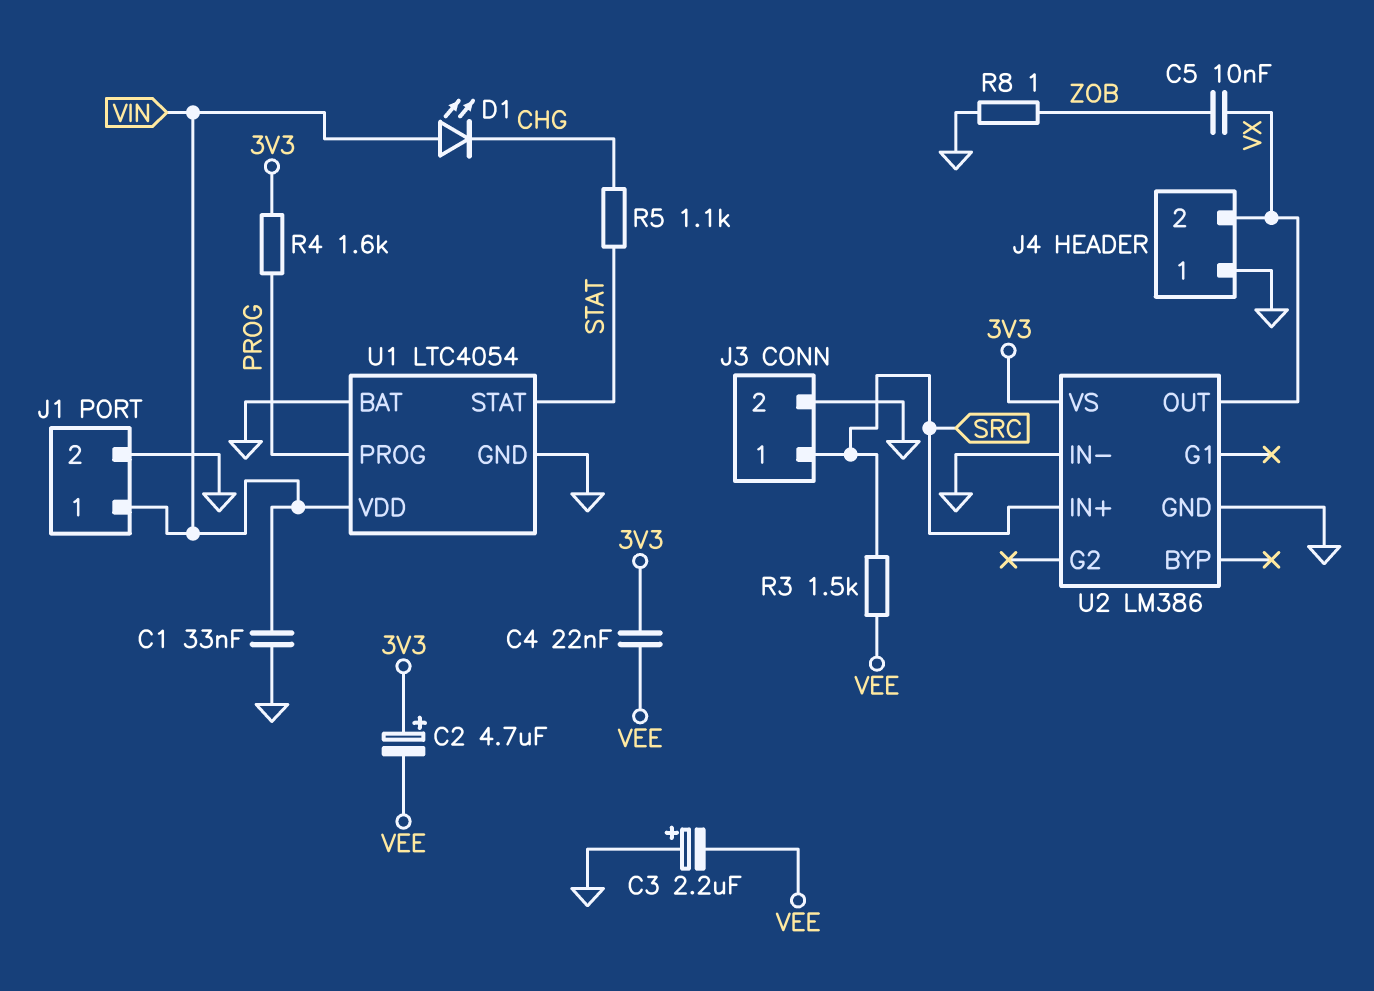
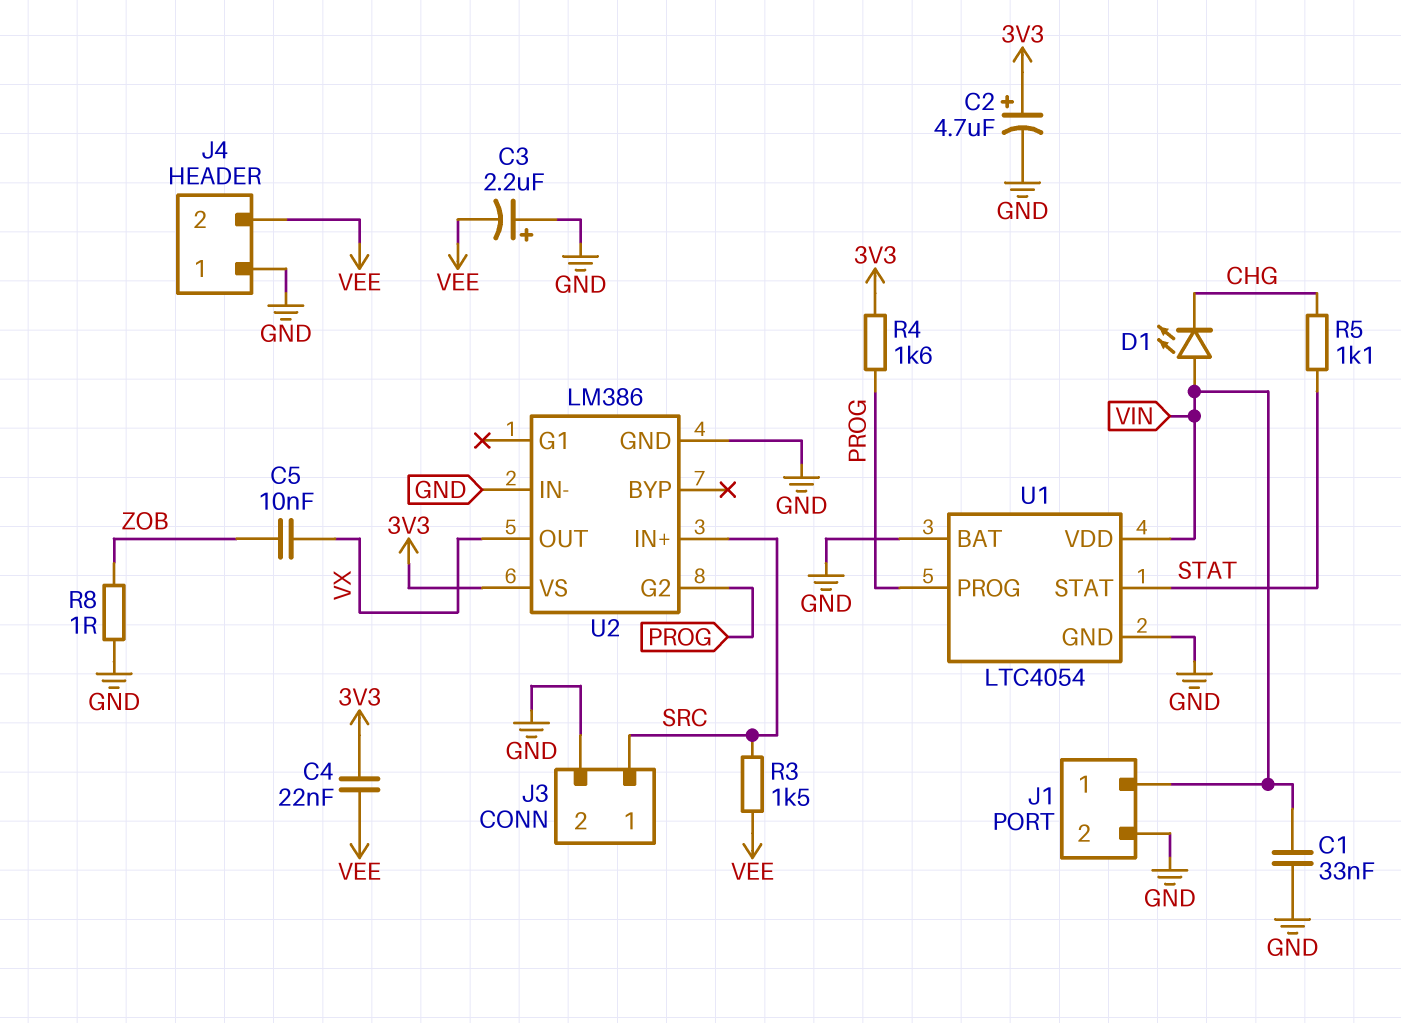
C2: 4.7uF (plus 3V3, minus VEE) -> 4.7uF (plus 3V3, minus GND)
J4 pin 2: VX -> VEE
U2 pin G2: none -> PROG

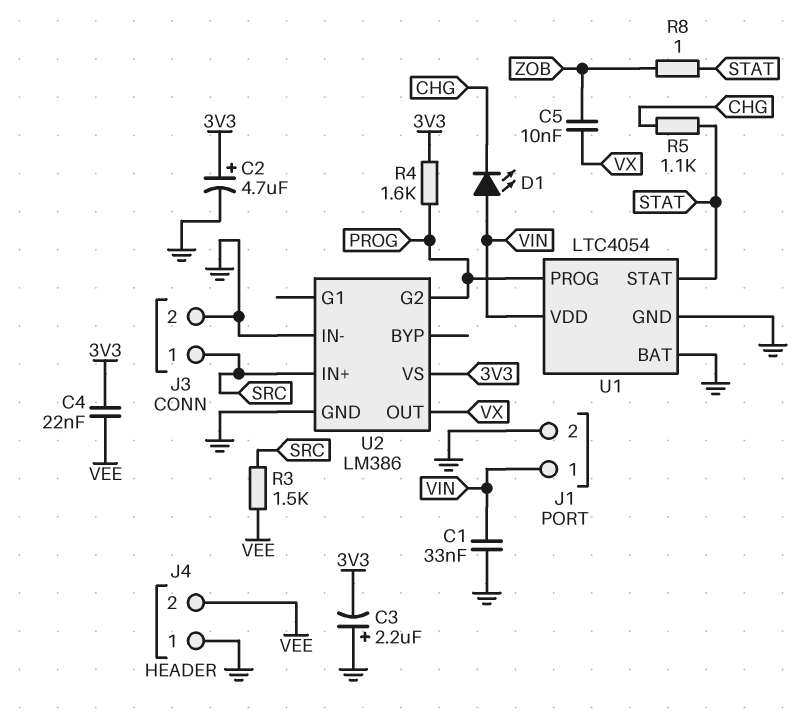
C3: 2.2uF (plus GND, minus VEE) -> 2.2uF (plus GND, minus 3V3)
R8: 1 (GND, ZOB) -> 1 (STAT, ZOB)

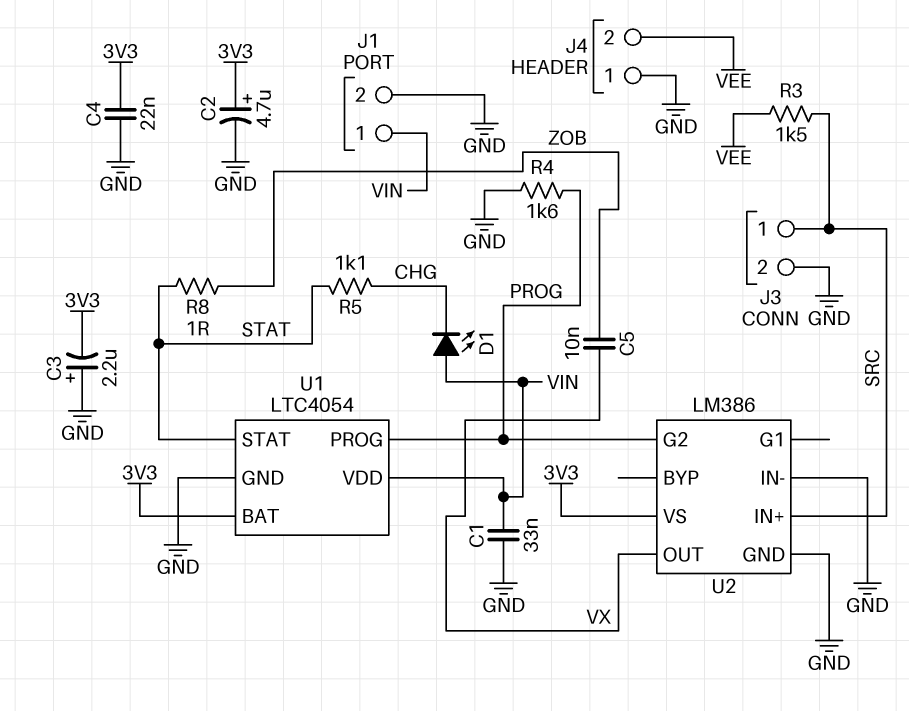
C4: 22nF (3V3, VEE) -> 22nF (3V3, GND)
R4: 1.6k (3V3, PROG) -> 1.6k (GND, PROG)
U1 pin BAT: GND -> 3V3

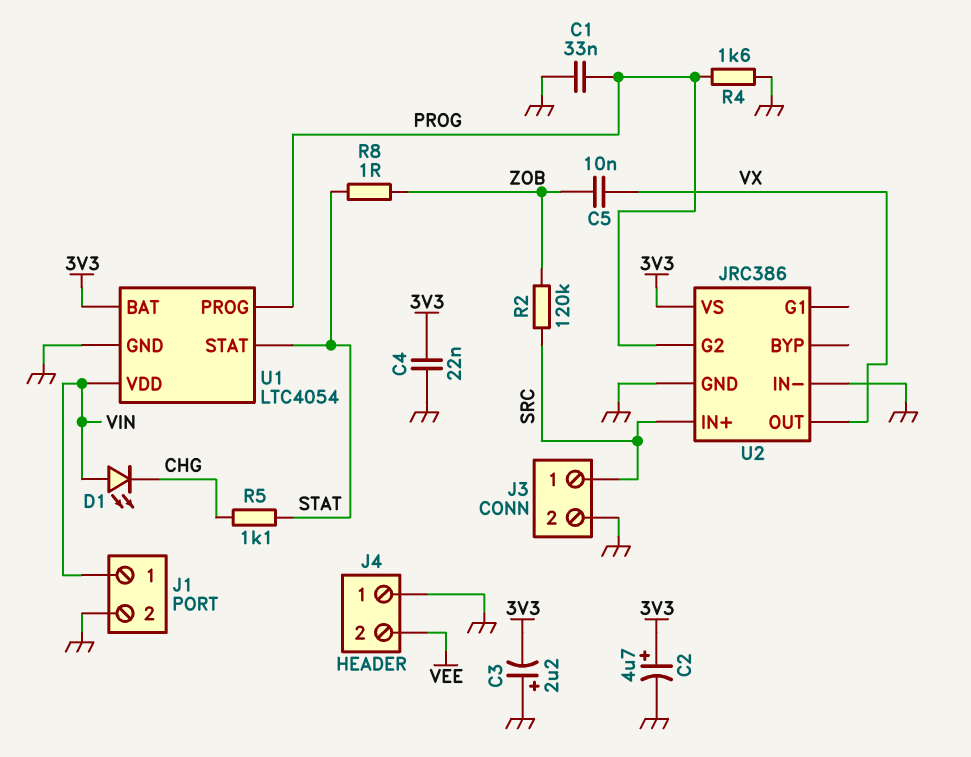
C1: 33nF (GND, VIN) -> 33nF (GND, PROG)
R2: none -> 120k (SRC, ZOB)
R3: 1.5k (SRC, VEE) -> none
U2: LM386 -> JRC386

